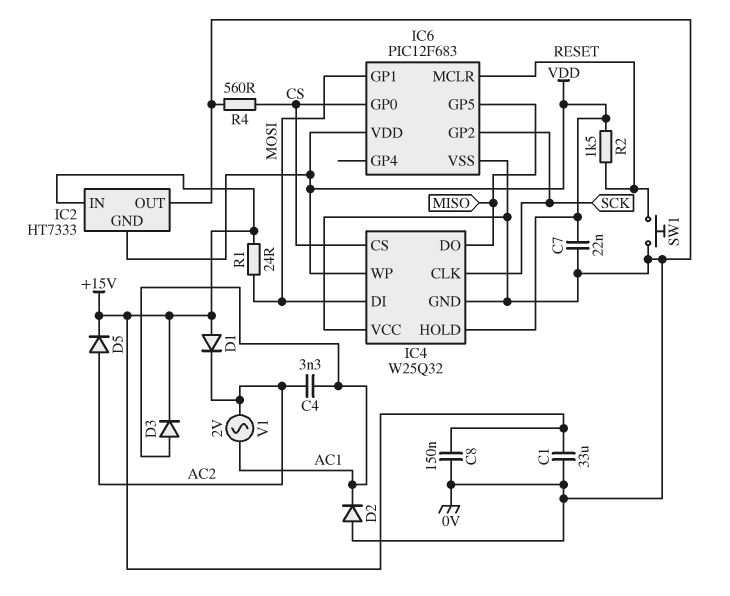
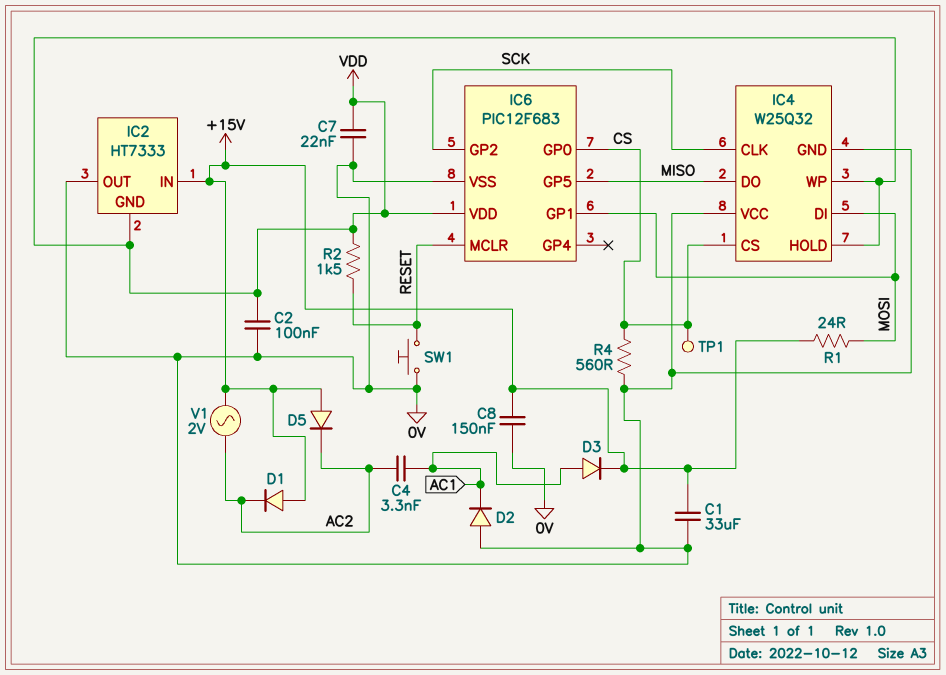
C2: none -> 100nF (0V, VDD)
D5: diode (A AC2, K +15V) -> diode (A +15V, K AC2)
TP1: none -> test point (CS)
V1: AC 2V (AC1, AC2) -> AC 2V (+15V, AC2)

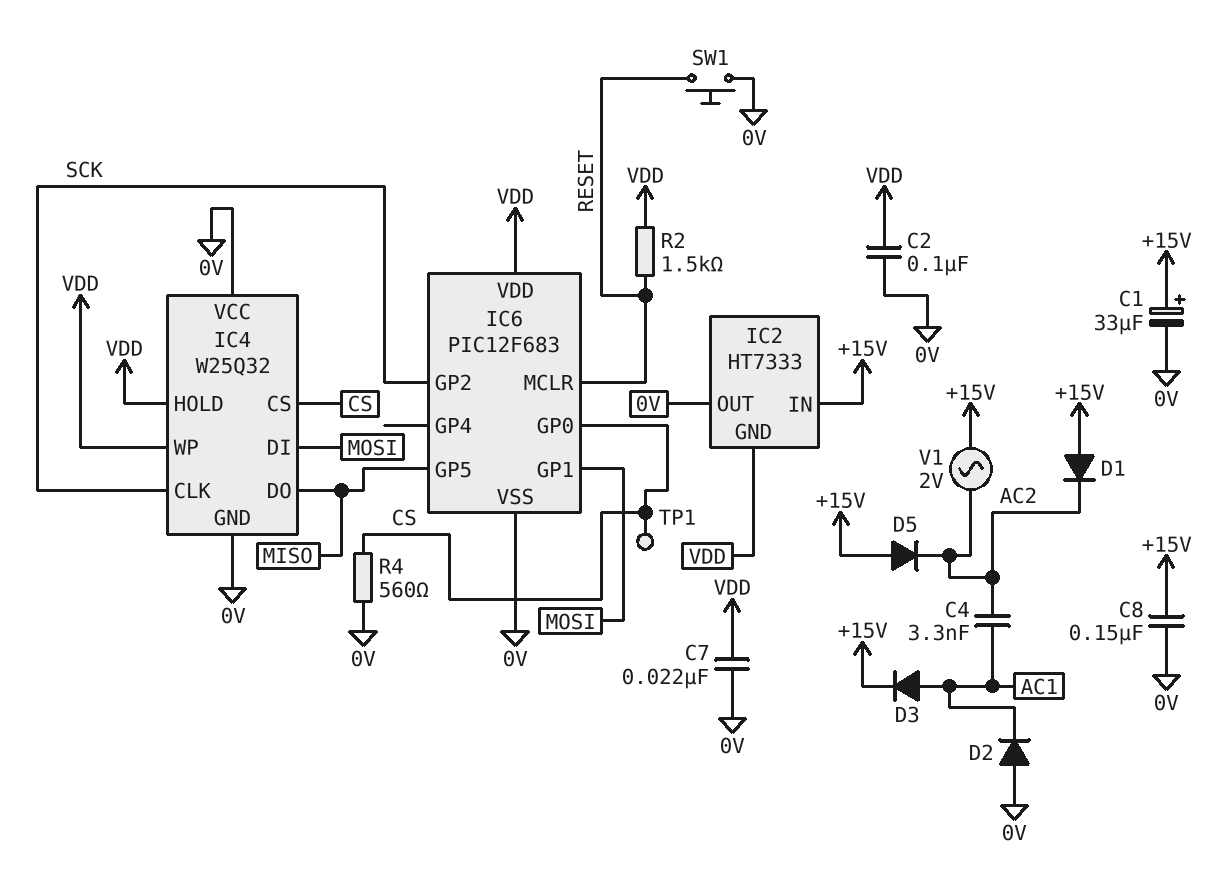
C1: 33uF (+15V, 0V) -> 33uF (plus +15V, minus 0V)
R1: 24 (+15V, MOSI) -> none

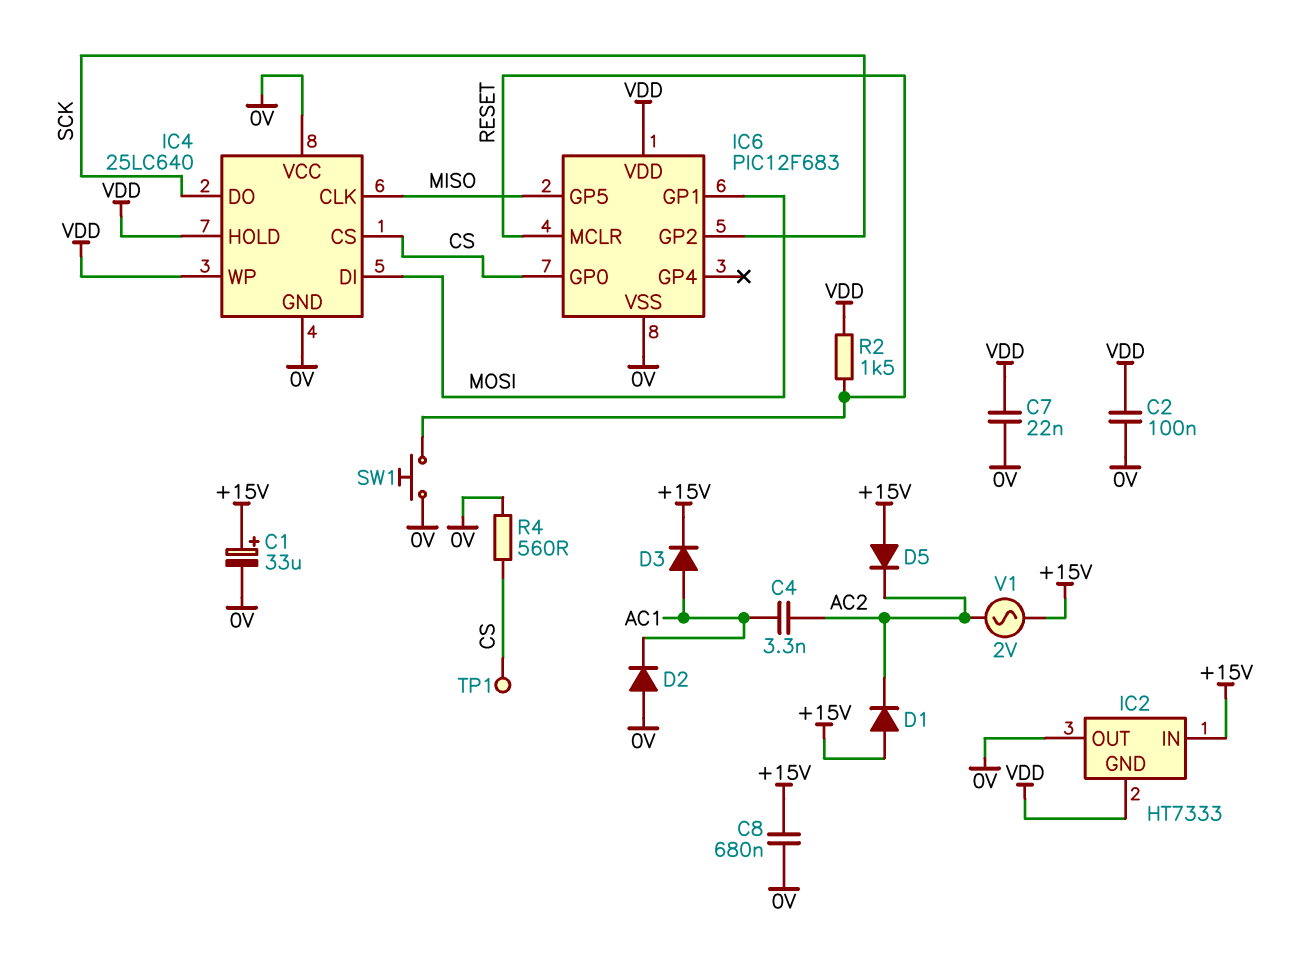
C8: 150nF (+15V, 0V) -> 680nF (+15V, 0V)
IC4: W25Q32 -> 25LC640
IC4 pin CLK: SCK -> MISO
IC4 pin DO: MISO -> SCK

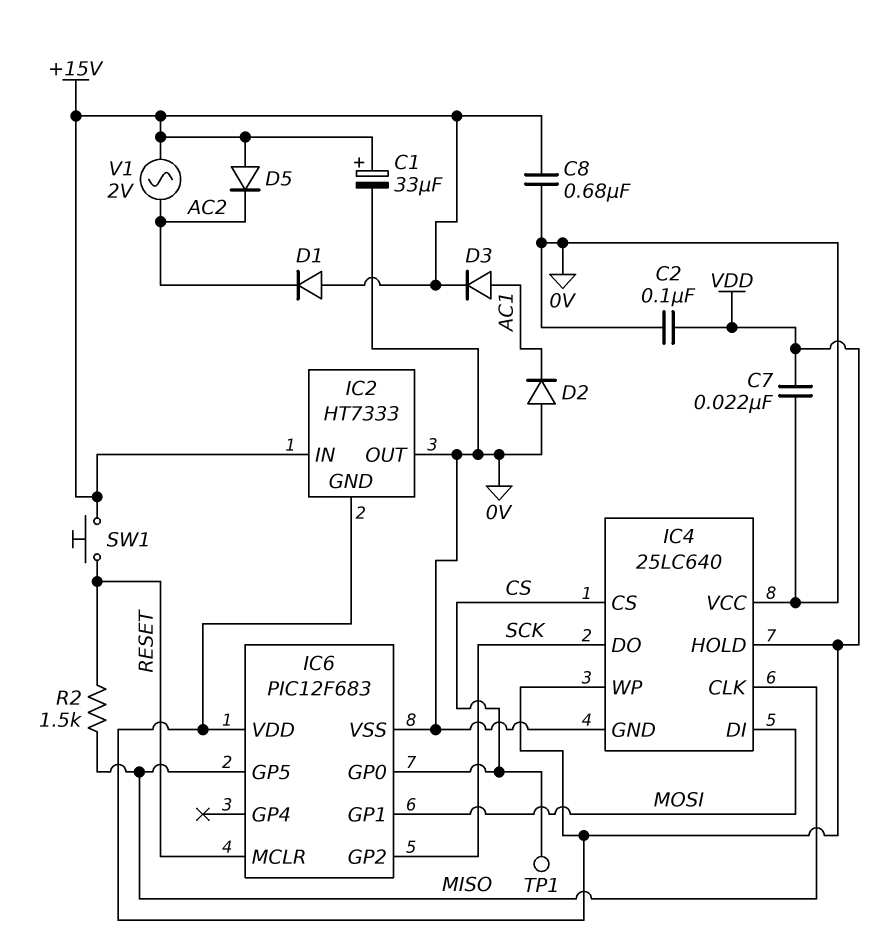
C4: 3.3nF (AC1, AC2) -> none
R2: 1.5k (RESET, VDD) -> 1.5k (MISO, RESET)
R4: 560 (0V, CS) -> none
SW1: button (0V, RESET) -> button (+15V, RESET)

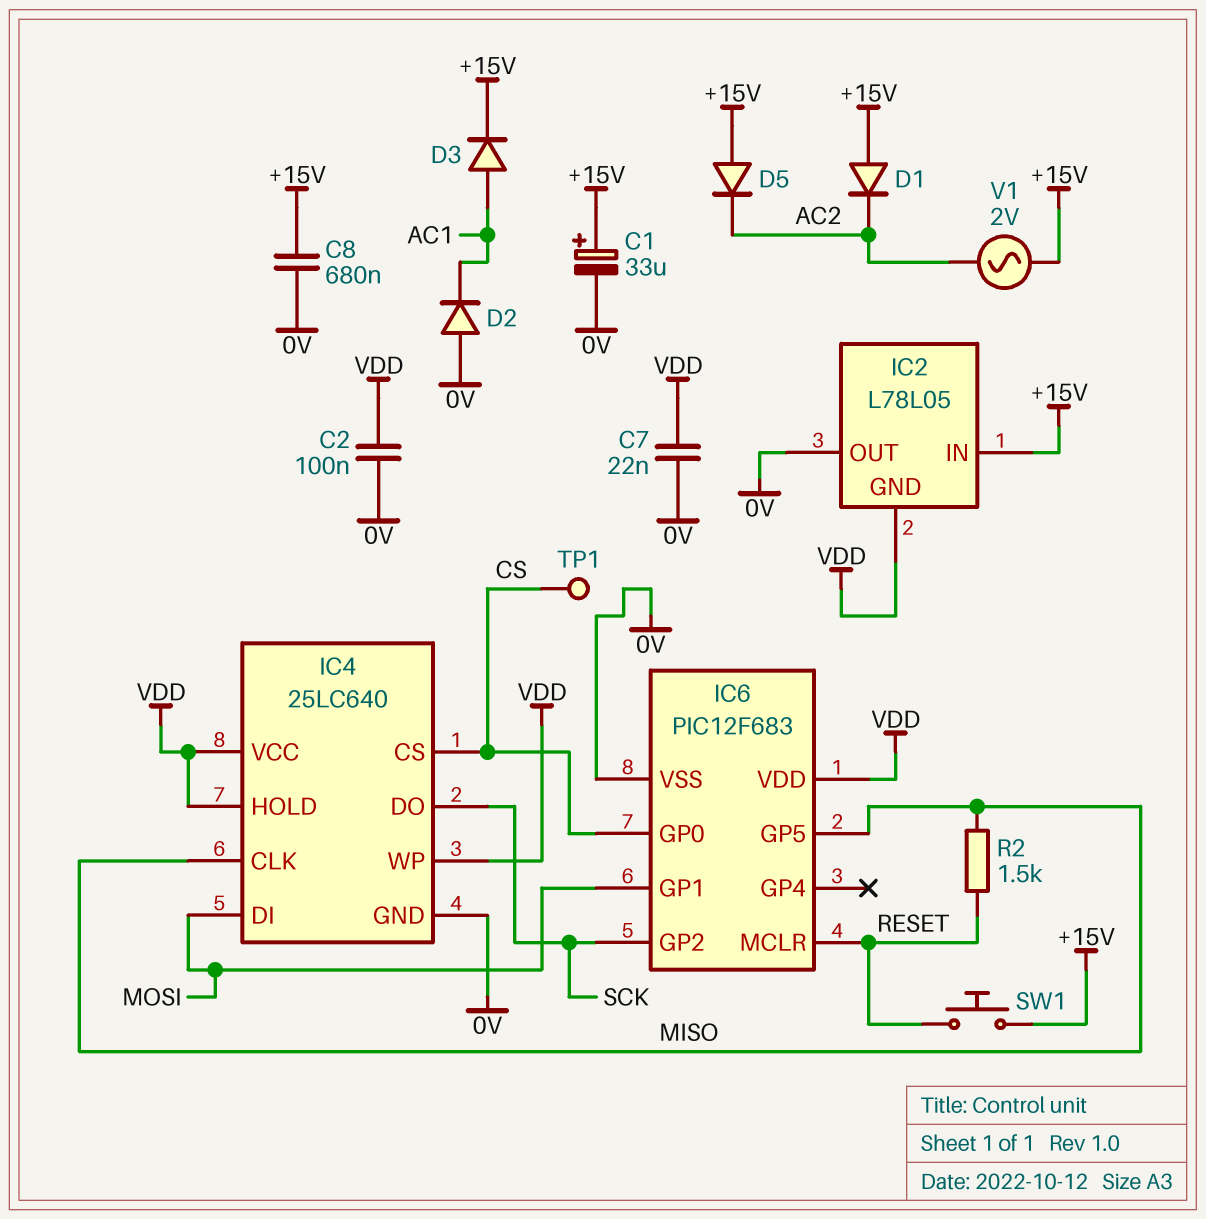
IC2: HT7333 -> L78L05
IC4 pin VCC: 0V -> VDD

